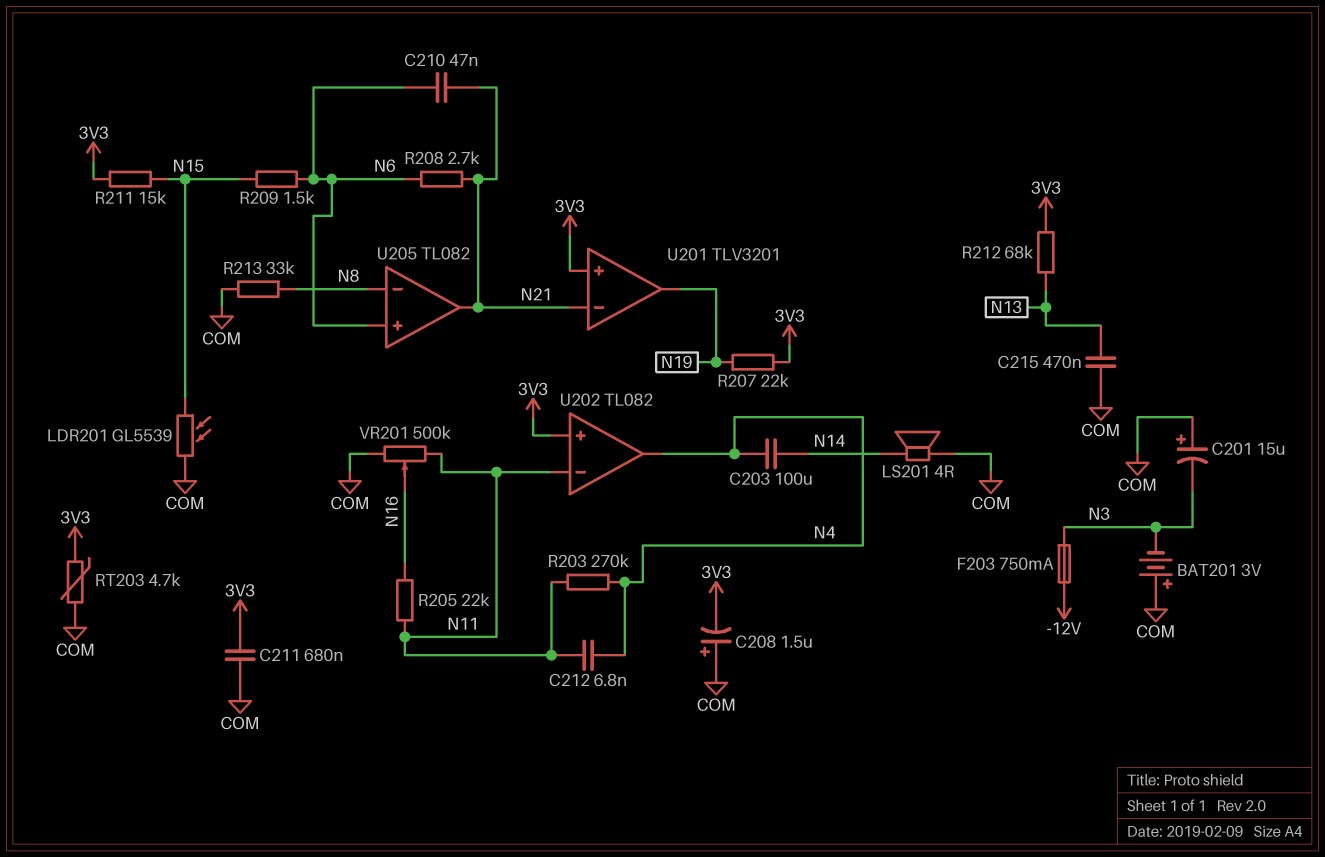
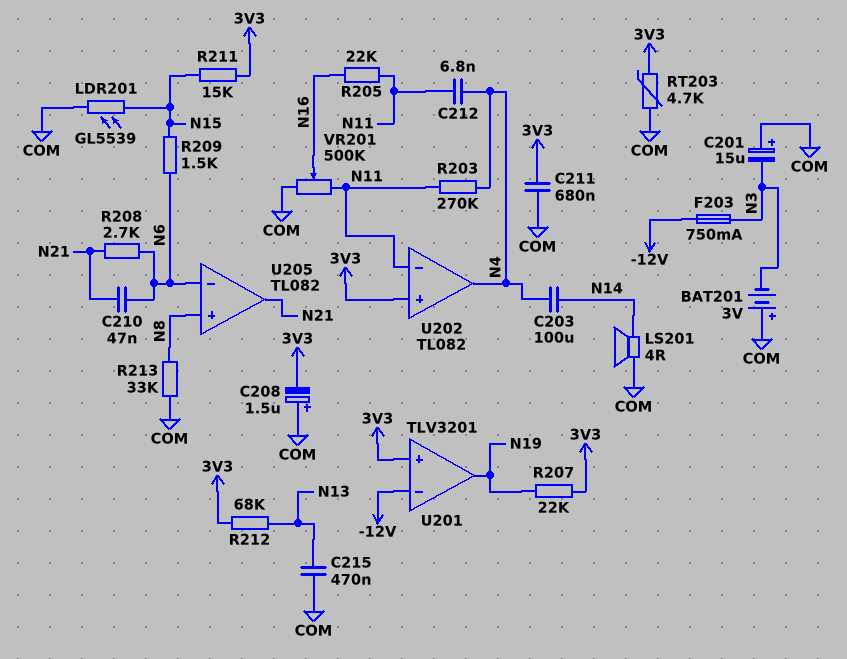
U201 pin in-: N21 -> -12V
U205 pin in+: N6 -> N8
U205 pin in-: N8 -> N6

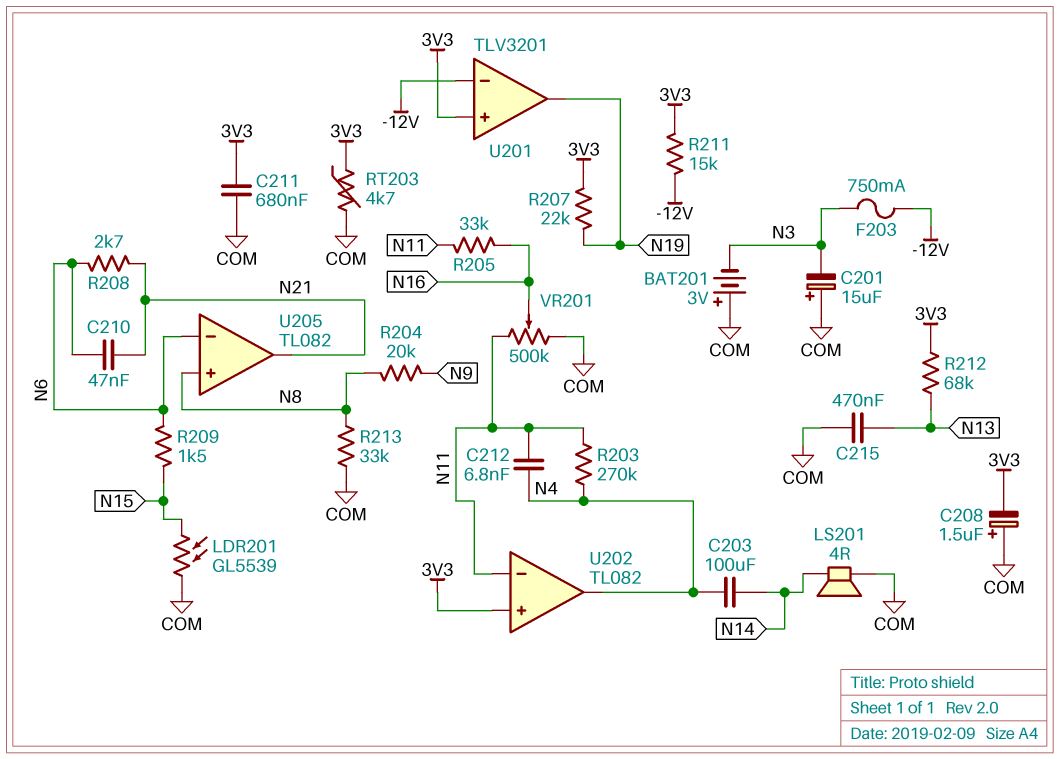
R204: none -> 20k (N8, N9)
R205: 22k (N11, N16) -> 33k (N11, N16)
R211: 15k (3V3, N15) -> 15k (-12V, 3V3)

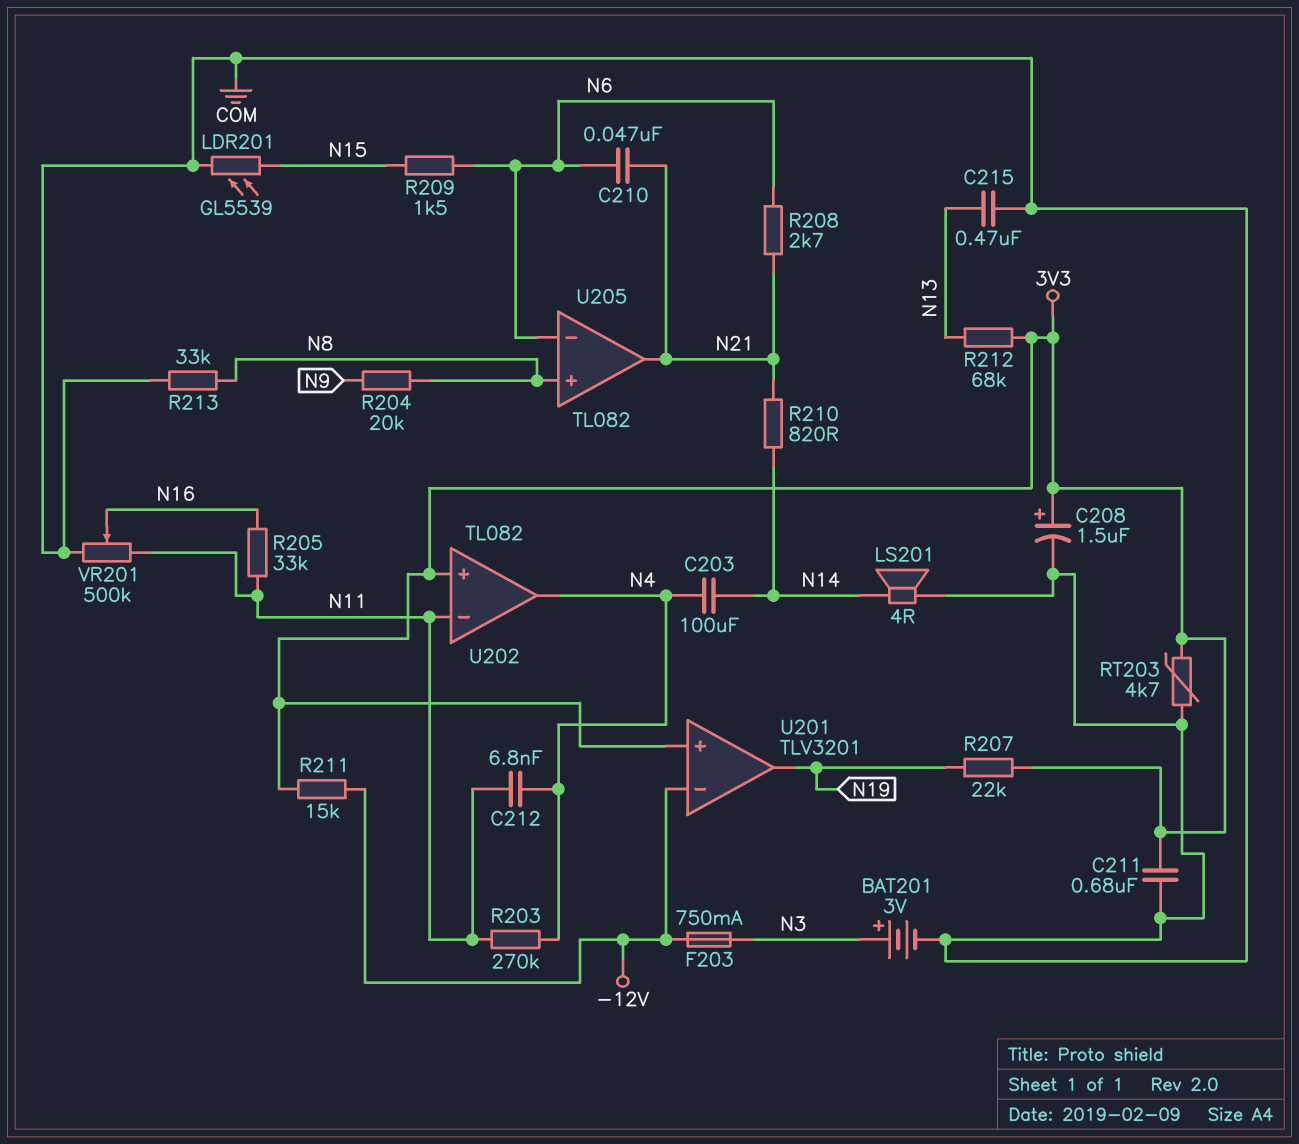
BAT201: 3V (plus COM, minus N3) -> 3V (plus N3, minus COM)
C201: 15uF (plus COM, minus N3) -> none
C208: 1.5uF (plus COM, minus 3V3) -> 1.5uF (plus 3V3, minus COM)
R210: none -> 820 (N14, N21)

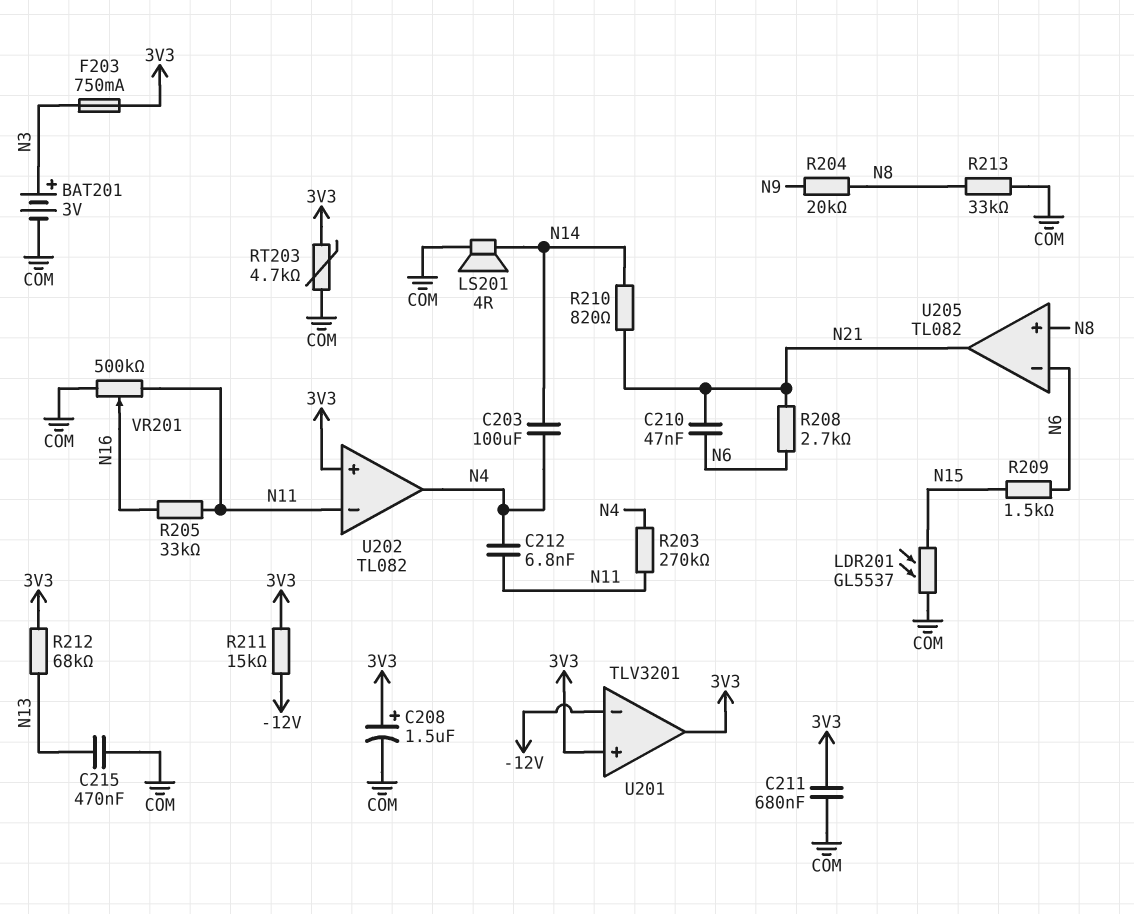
F203: 750mA (-12V, N3) -> 750mA (3V3, N3)
LDR201: GL5539 (COM, N15) -> GL5537 (COM, N15)
R207: 22k (3V3, N19) -> none
U201 pin out: N19 -> 3V3

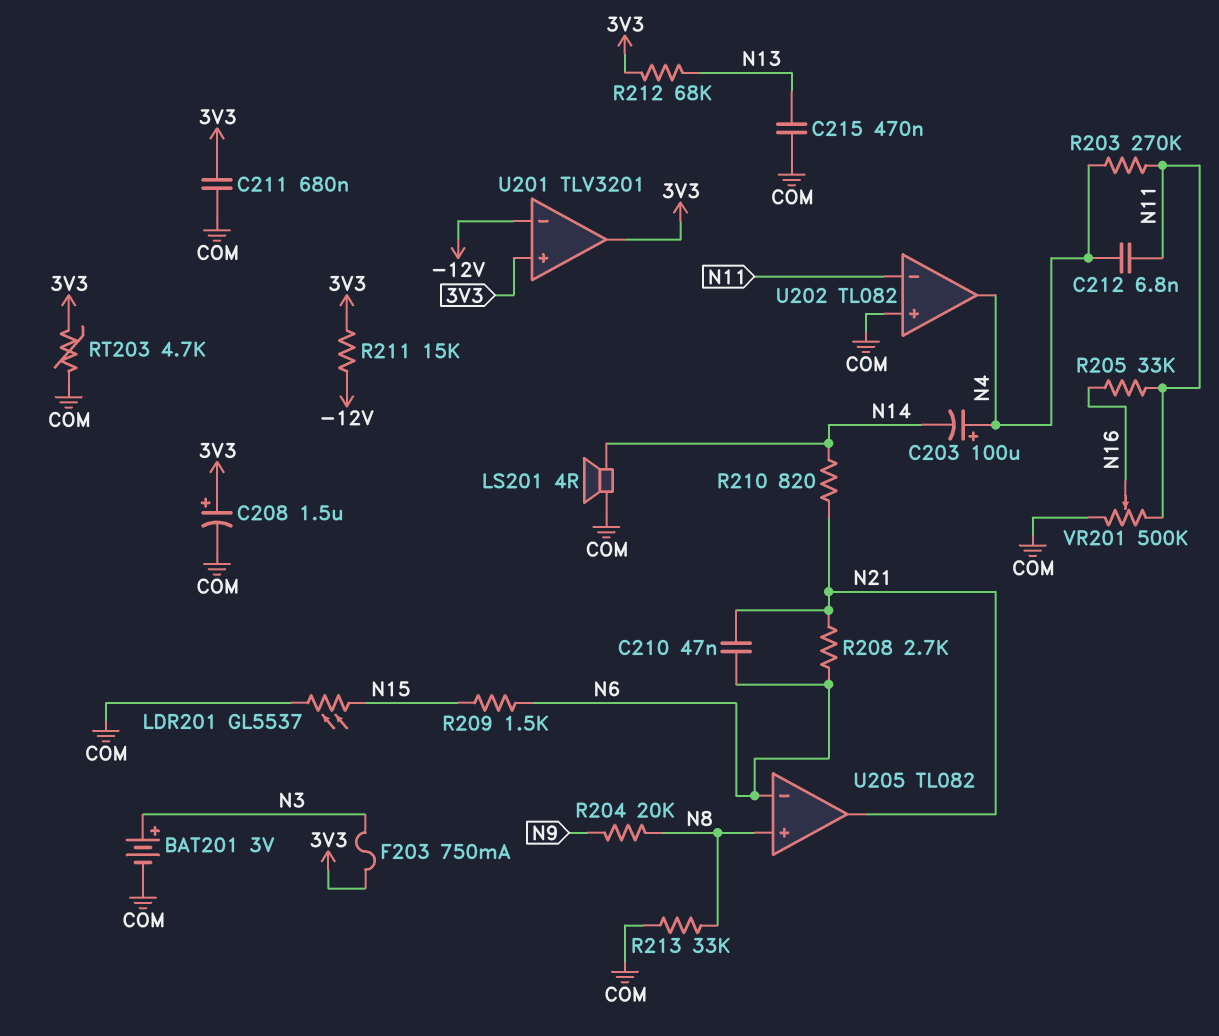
C203: 100uF (N4, N14) -> 100uF (plus N4, minus N14)
U202 pin in+: 3V3 -> COM

